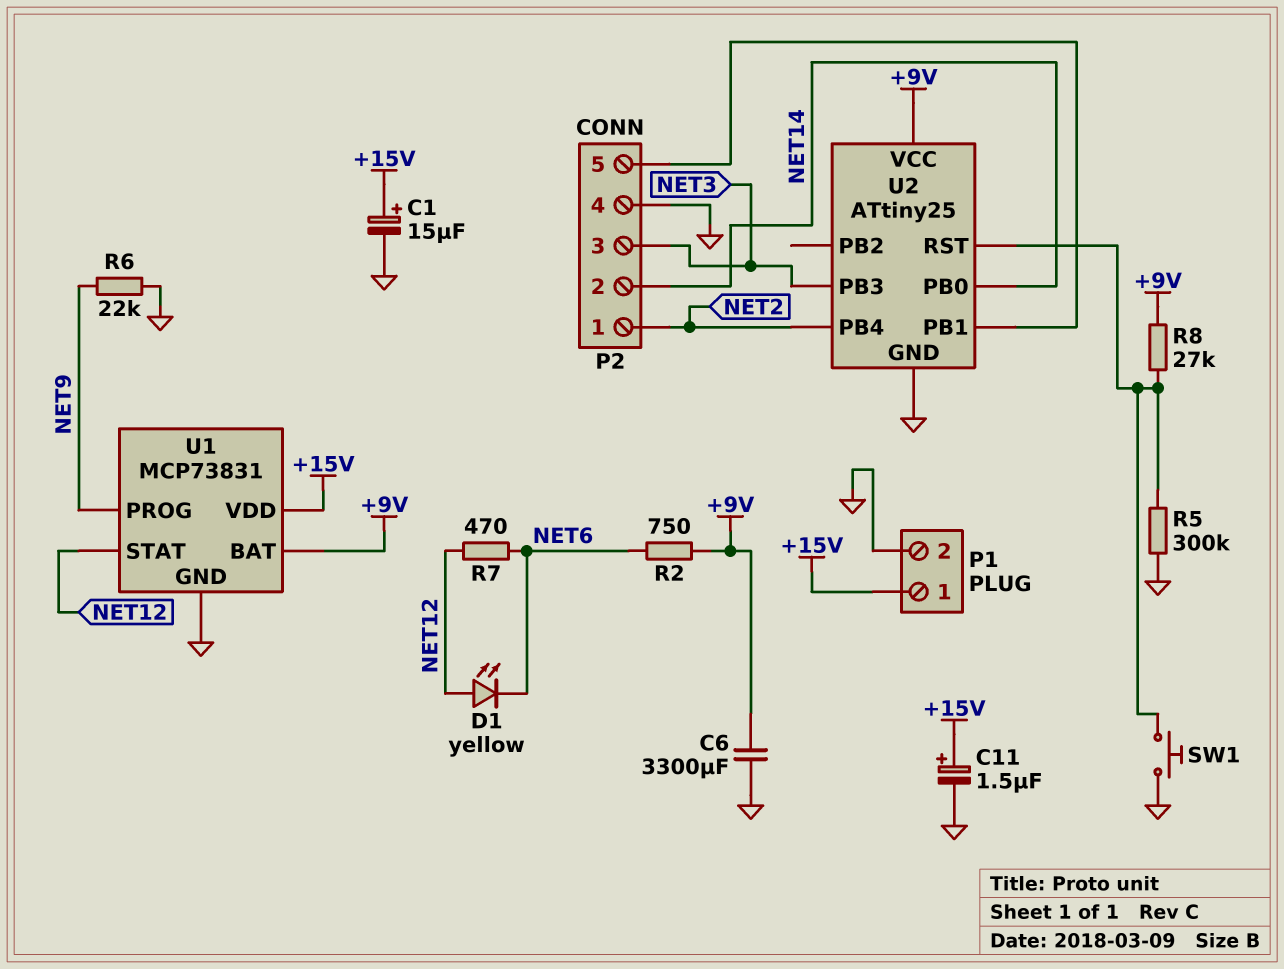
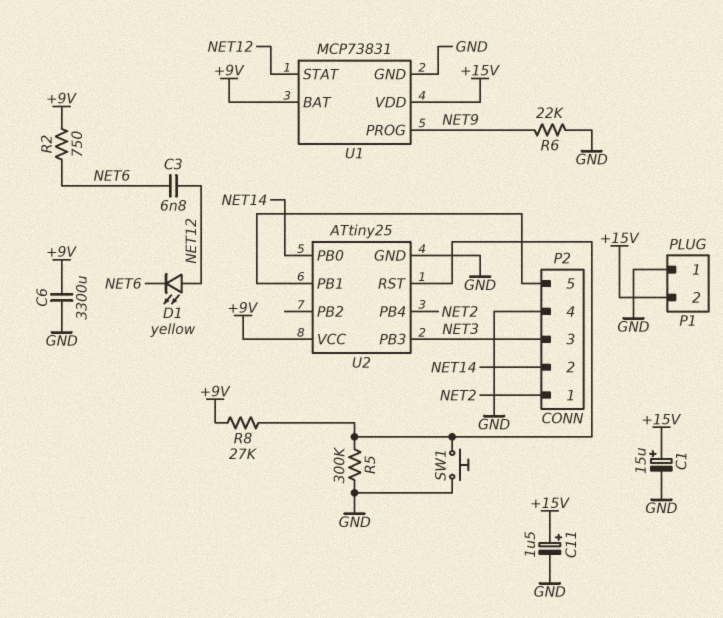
C3: none -> 6.8nF (NET6, NET12)
P1 pin 1: +15V -> GND
P1 pin 2: GND -> +15V
R7: 470 (NET6, NET12) -> none

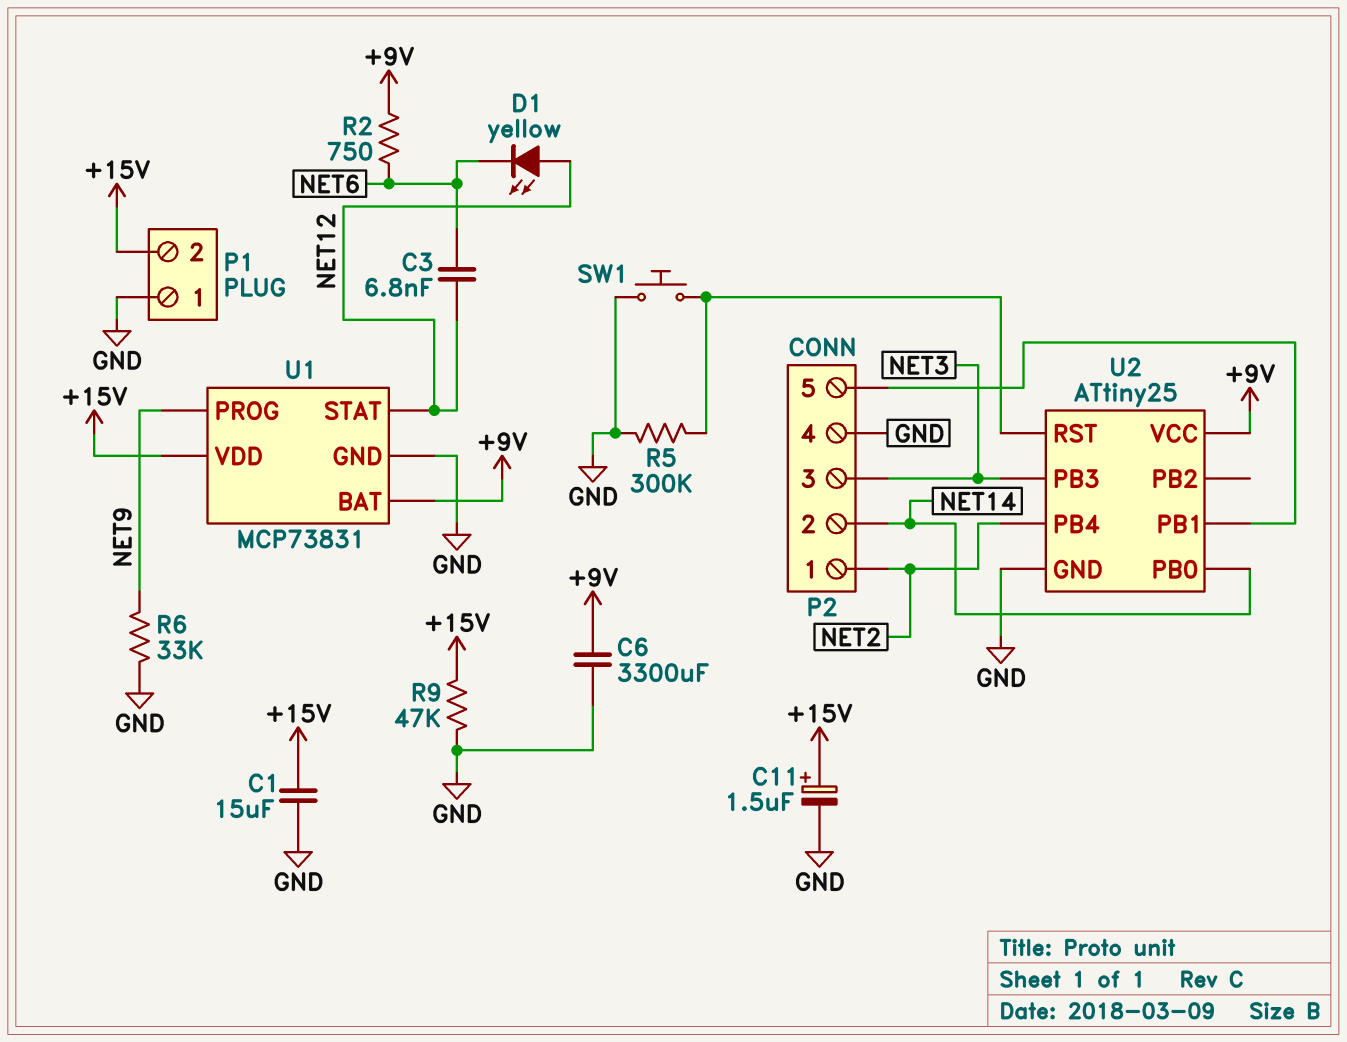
C1: 15uF (plus +15V, minus GND) -> 15uF (+15V, GND)
R6: 22k (GND, NET9) -> 33k (GND, NET9)
R8: 27k (+9V, U2/RST) -> none
R9: none -> 47k (+15V, GND)

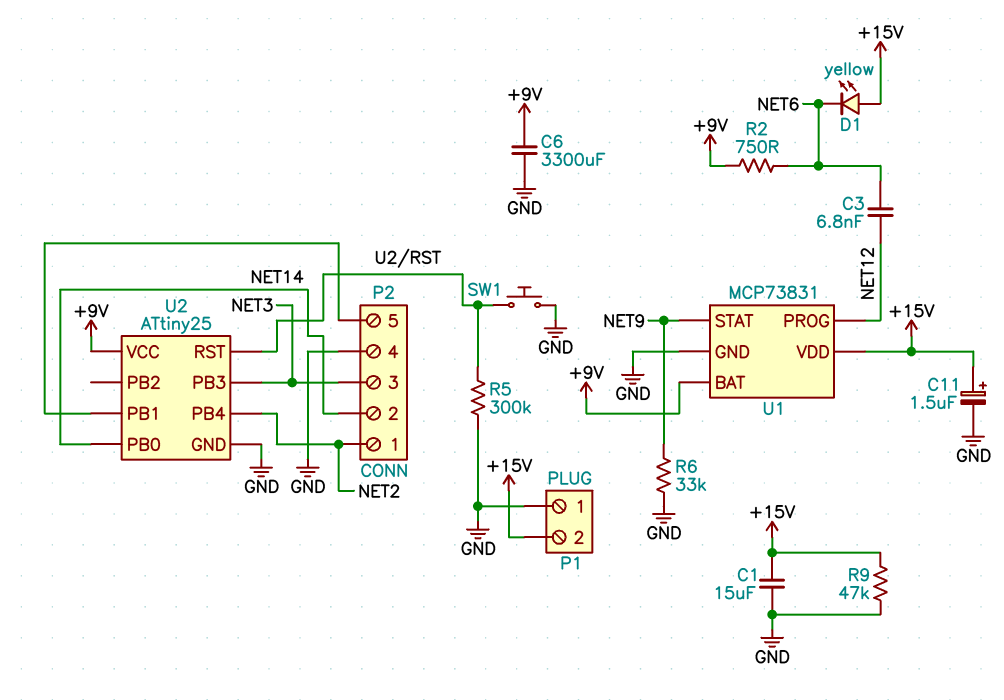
D1: LED yellow (A NET12, K NET6) -> LED yellow (A +15V, K NET6)
U1 pin PROG: NET9 -> NET12
U1 pin STAT: NET12 -> NET9

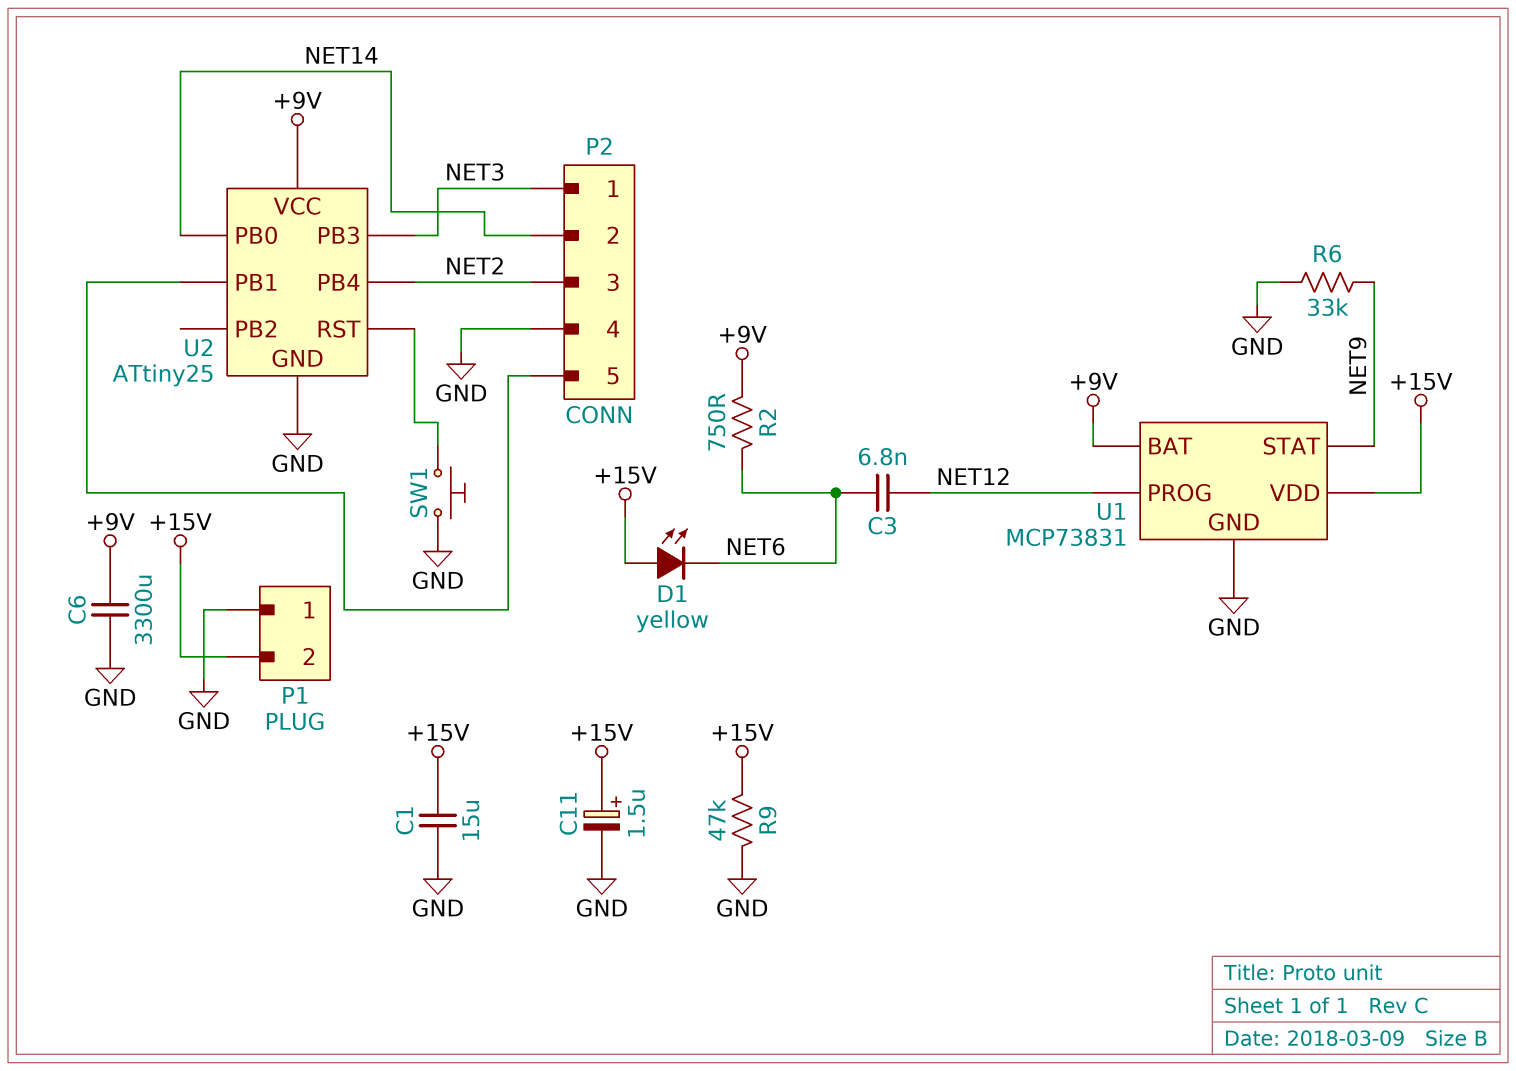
P2 pin 1: NET2 -> NET3
P2 pin 3: NET3 -> NET2
R5: 300k (GND, U2/RST) -> none

